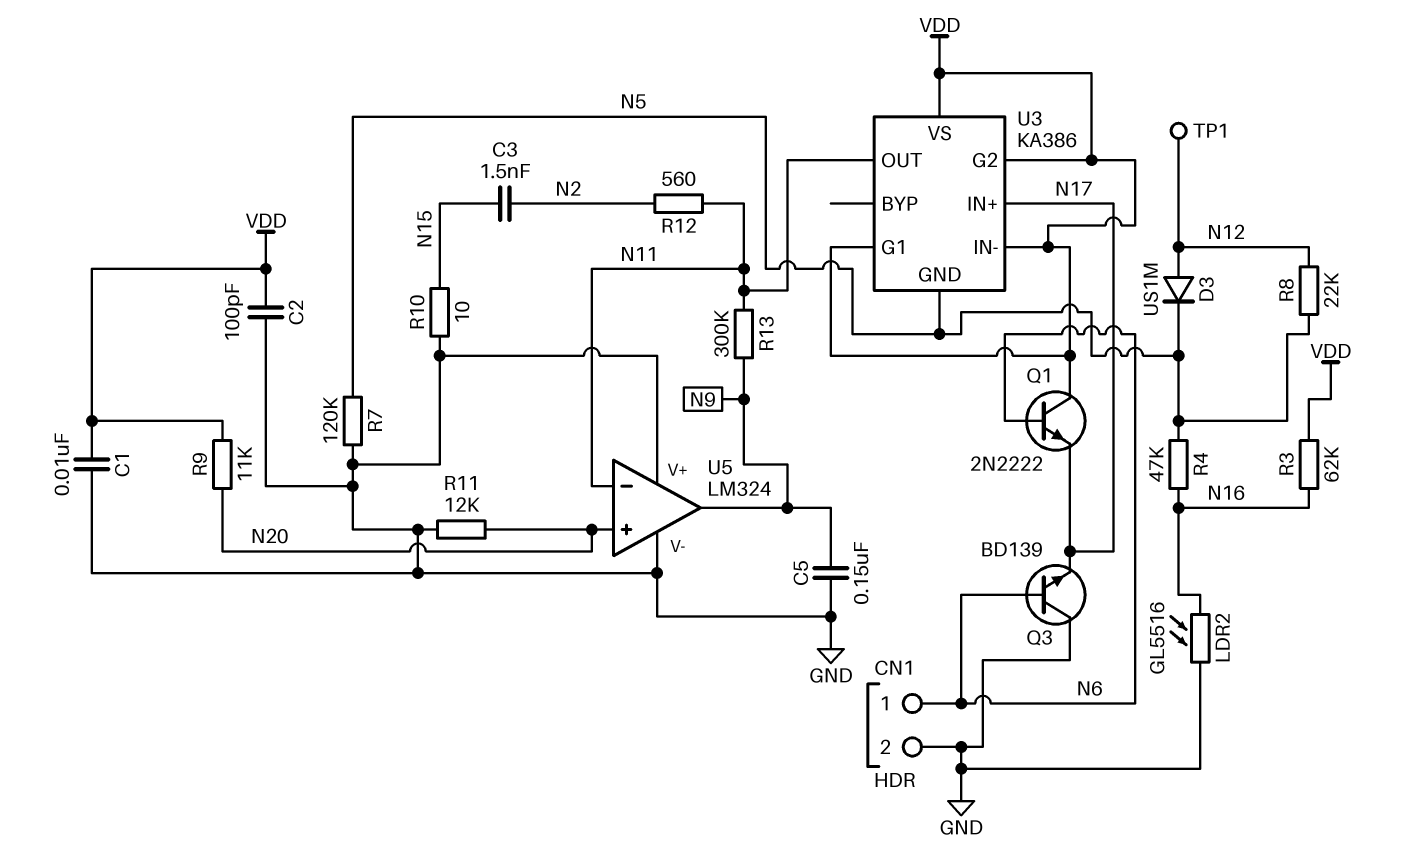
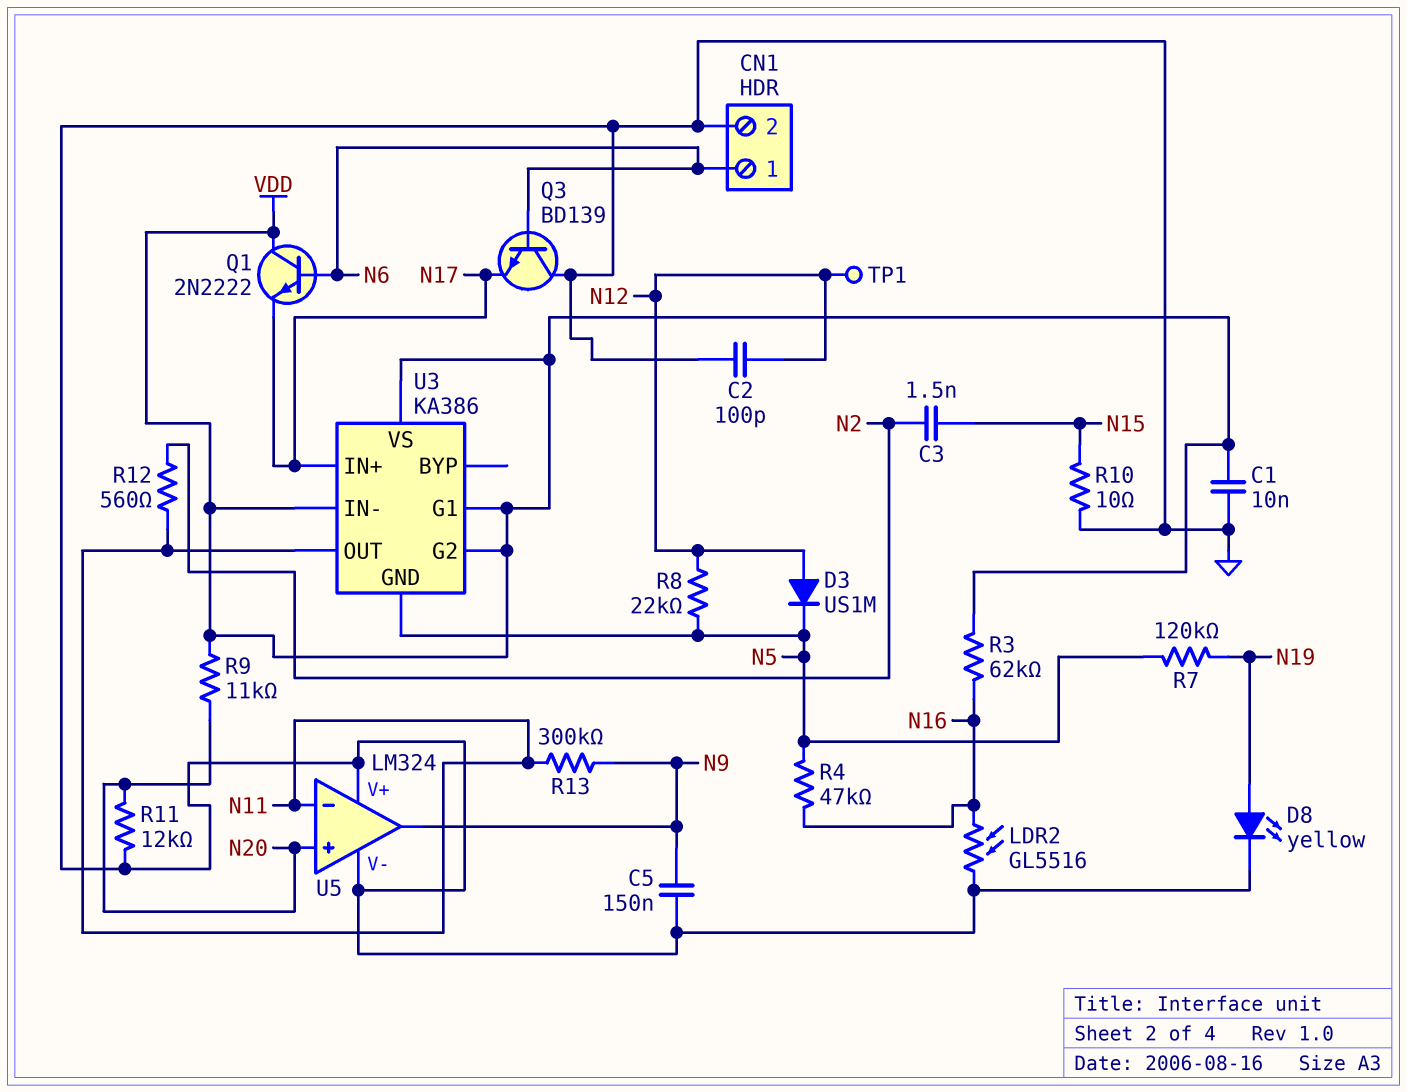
C2: 100pF (GND, VDD) -> 100pF (GND, N12)
D8: none -> LED yellow (A N19, K GND)
R7: 120k (GND, N5) -> 120k (N5, N19)

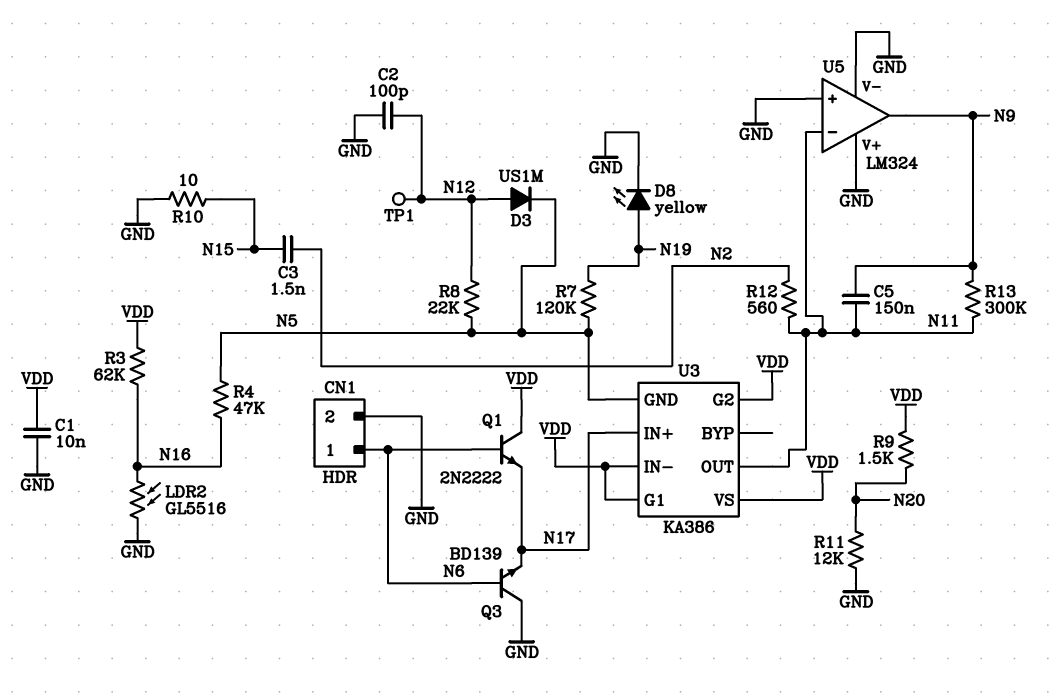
C5: 150nF (GND, N9) -> 150nF (N9, N11)
R9: 11k (N20, VDD) -> 1.5k (N20, VDD)
U5 pin in+: N20 -> GND

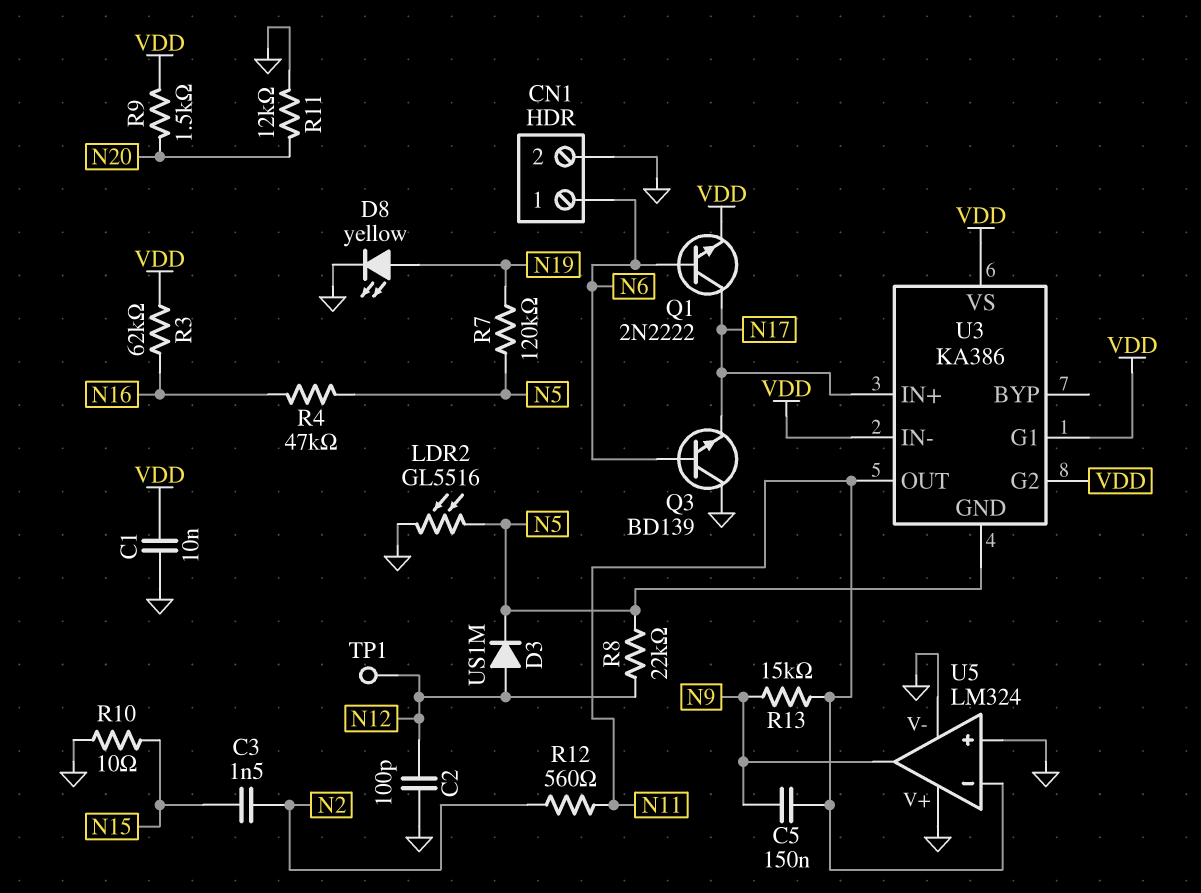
LDR2: GL5516 (GND, N16) -> GL5516 (GND, N5)
Q1: NPN 2N2222 (B N6, C VDD, E N17) -> NPN 2N2222 (B N6, C N17, E VDD)
R13: 300k (N9, N11) -> 15k (N9, N11)

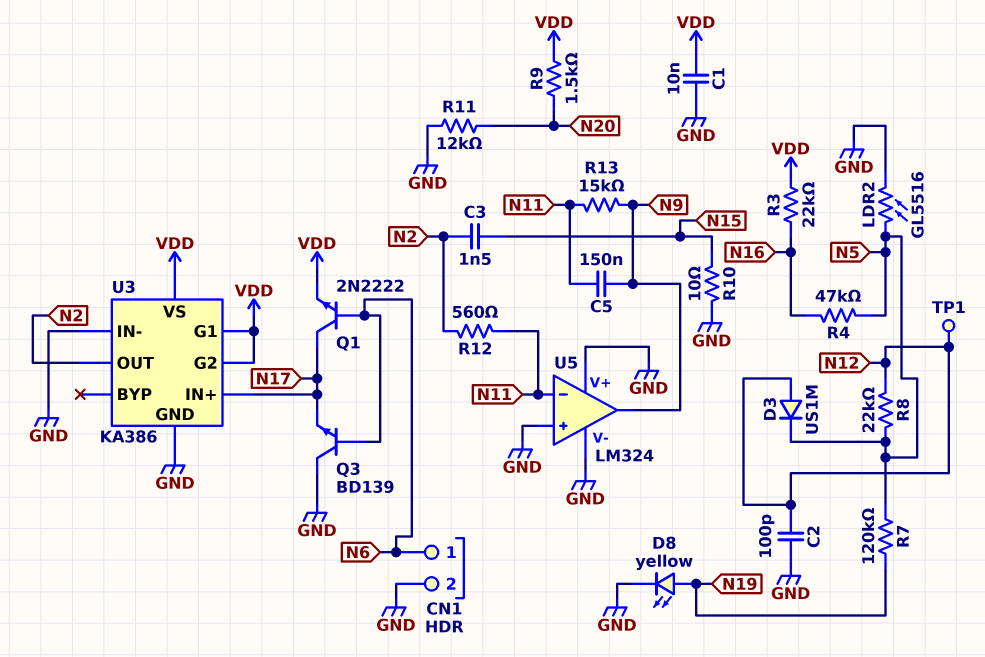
R3: 62k (N16, VDD) -> 22k (N16, VDD)
U3 pin GND: N5 -> GND
U3 pin IN-: VDD -> GND
U3 pin OUT: N11 -> N2

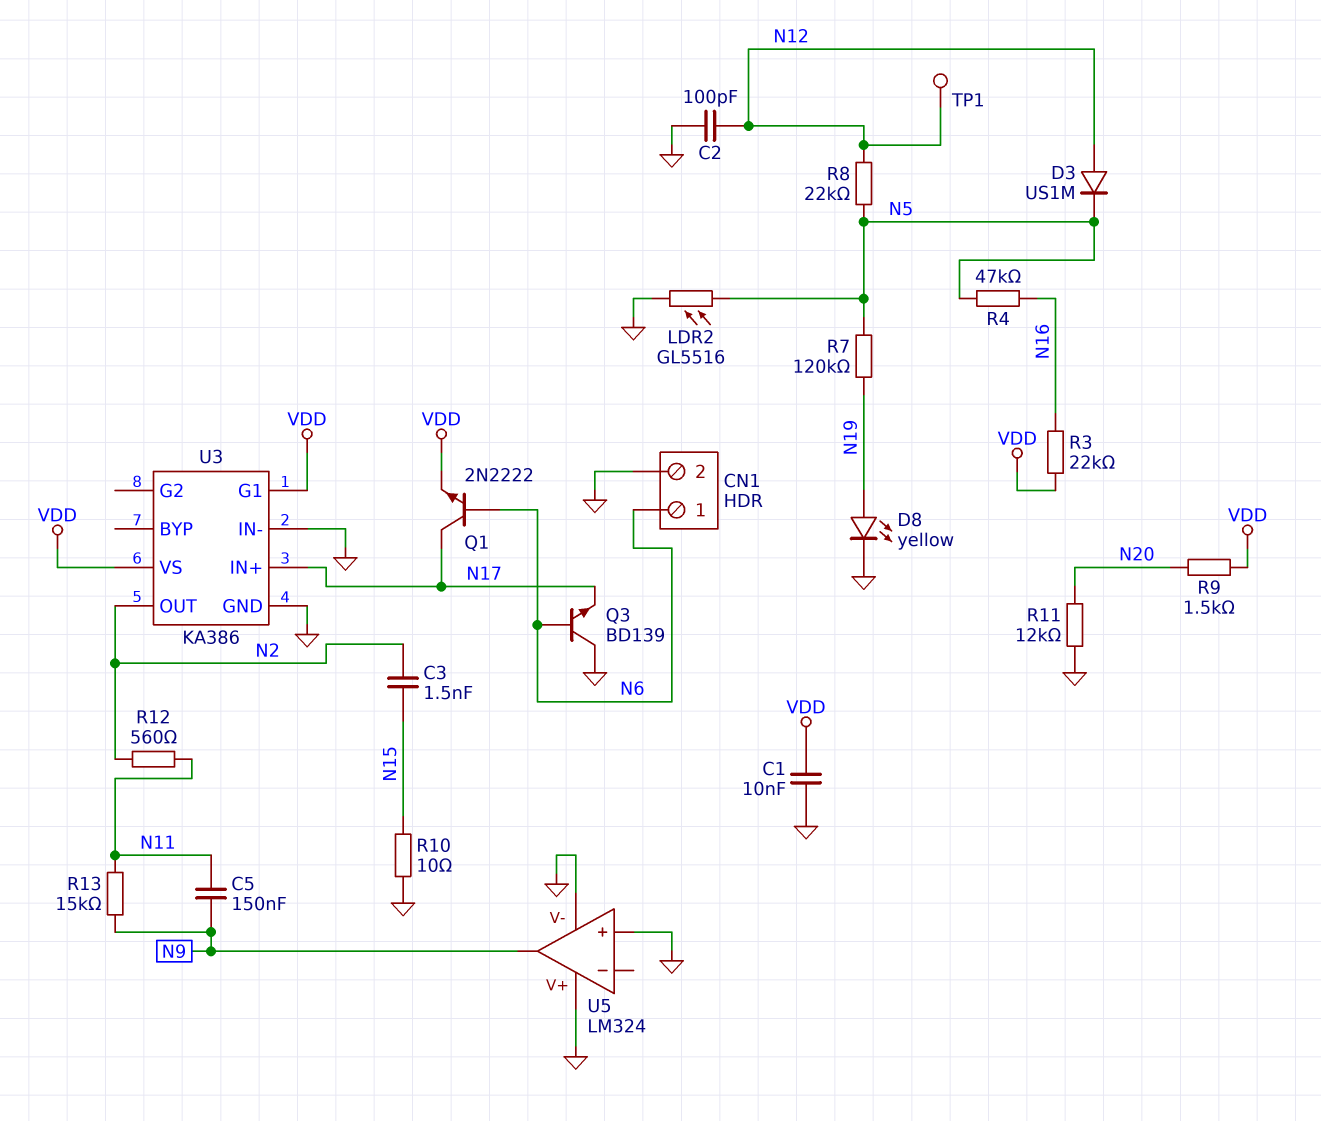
U3 pin G2: VDD -> none
U5 pin in-: N11 -> none

